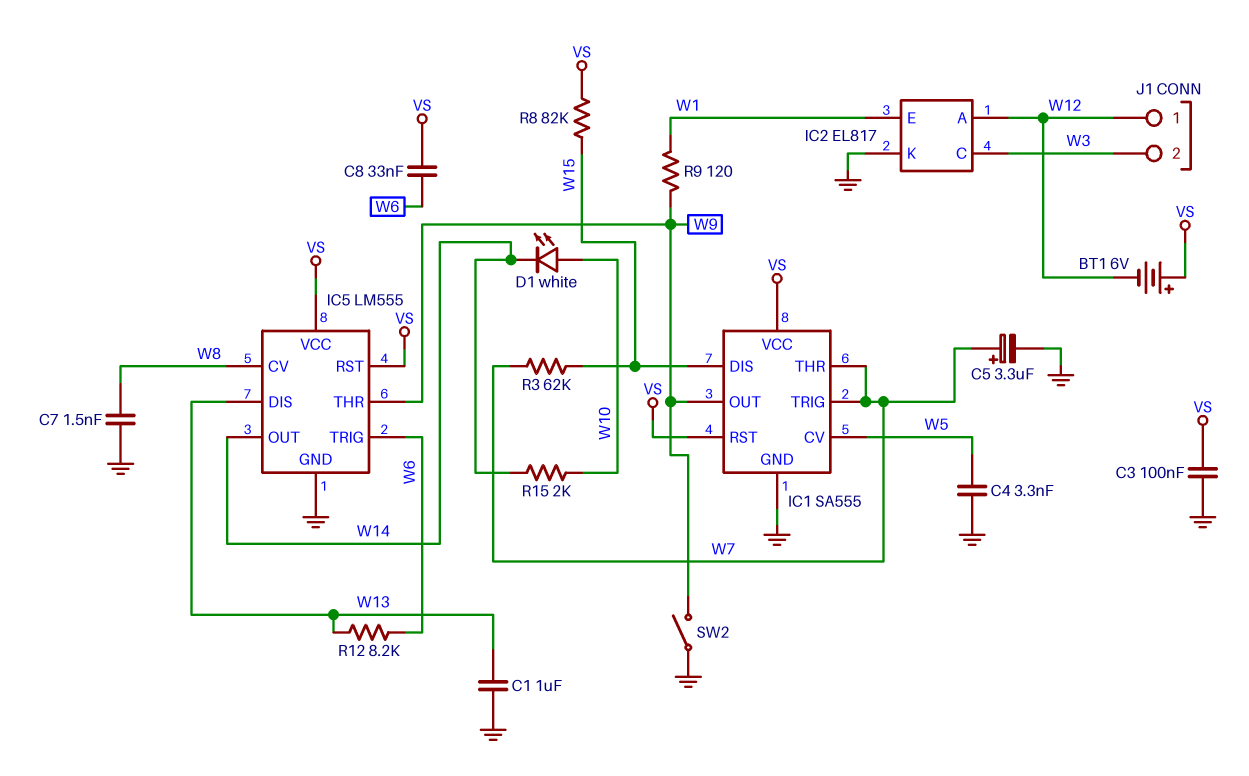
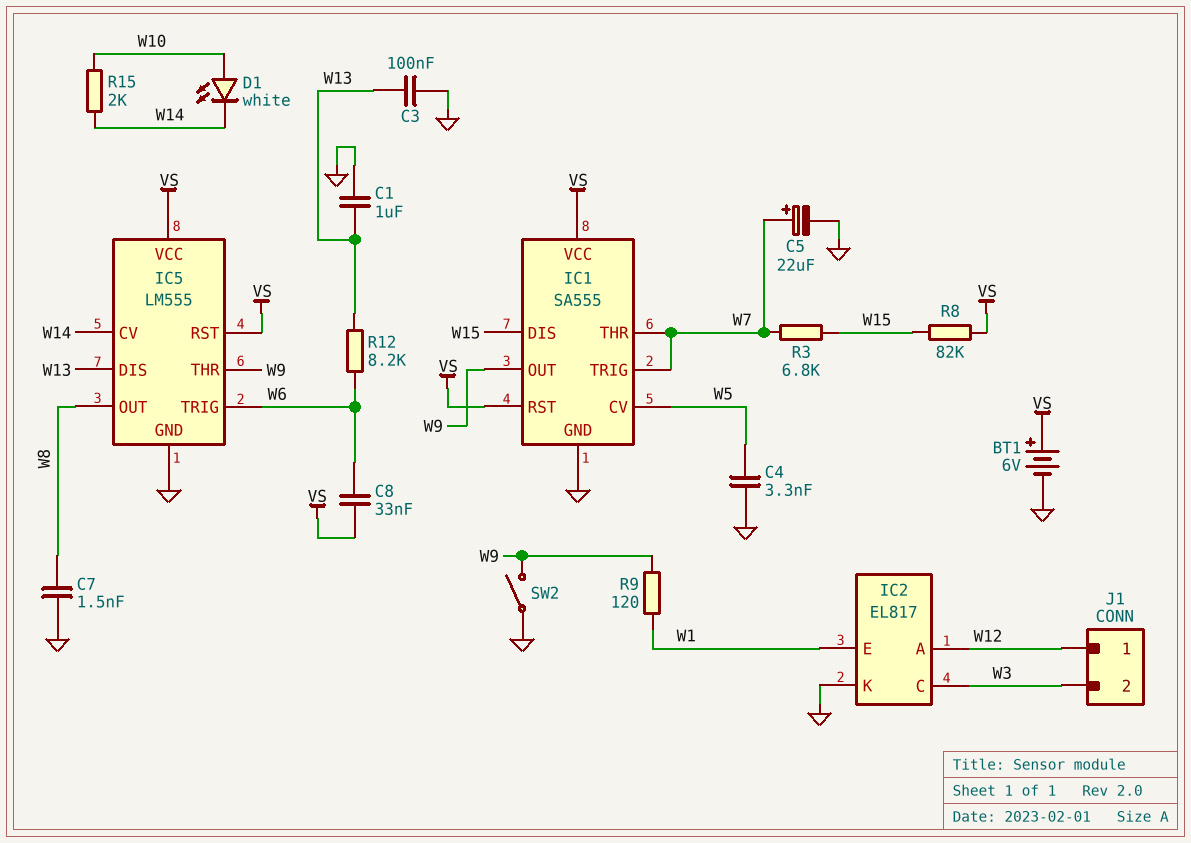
BT1: 6V (plus VS, minus W12) -> 6V (plus VS, minus GND)
C3: 100nF (GND, VS) -> 100nF (GND, W13)
C5: 3.3uF (plus W7, minus GND) -> 22uF (plus W7, minus GND)
IC5 pin CV: W8 -> W14
IC5 pin OUT: W14 -> W8
R3: 62k (W7, W15) -> 6.8k (W7, W15)

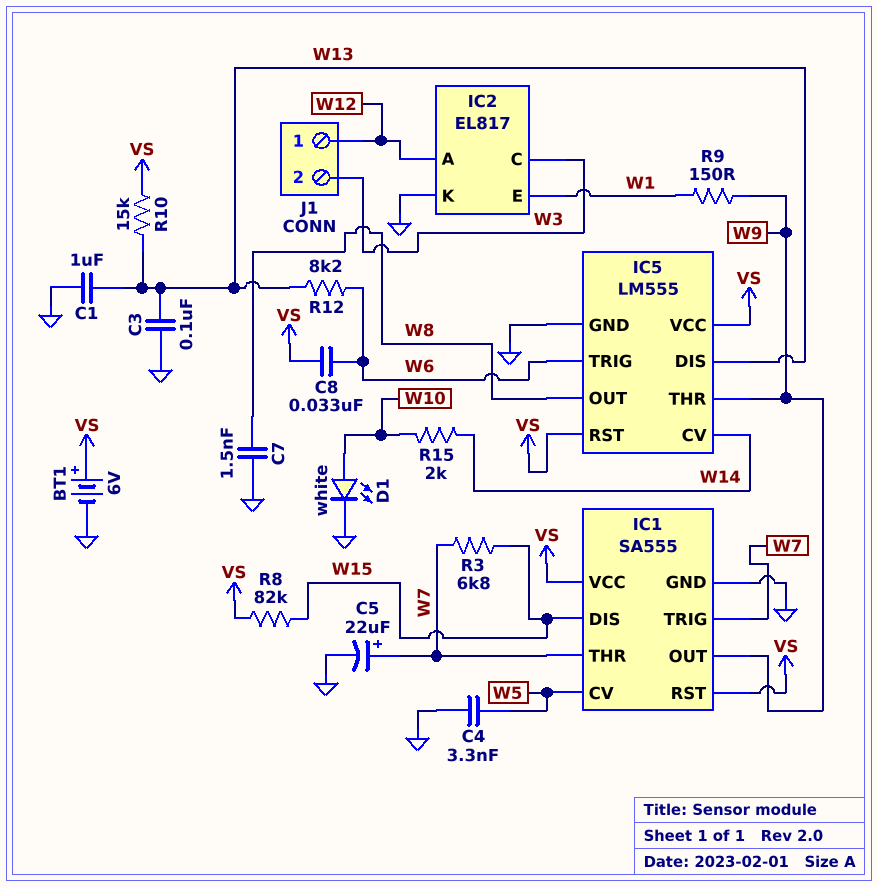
D1: LED white (A W10, K W14) -> LED white (A W10, K GND)
R9: 120 (W1, W9) -> 150 (W1, W9)
R10: none -> 15k (VS, W13)
SW2: switch (GND, W9) -> none

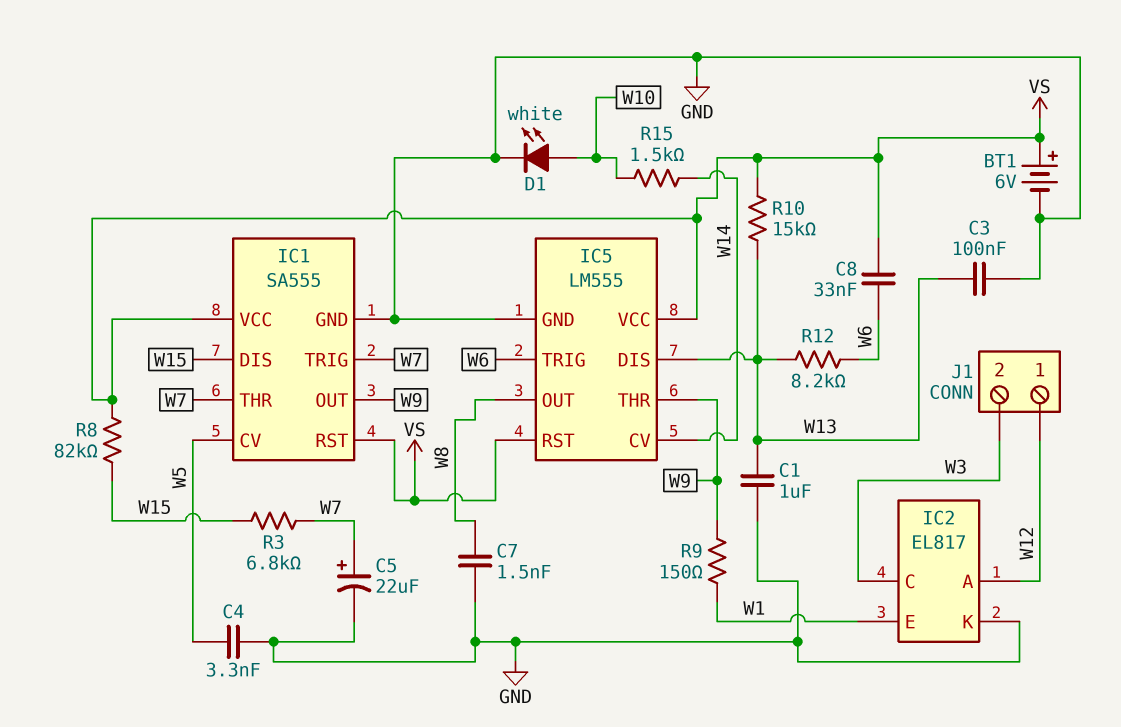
R15: 2k (W10, W14) -> 1.5k (W10, W14)

